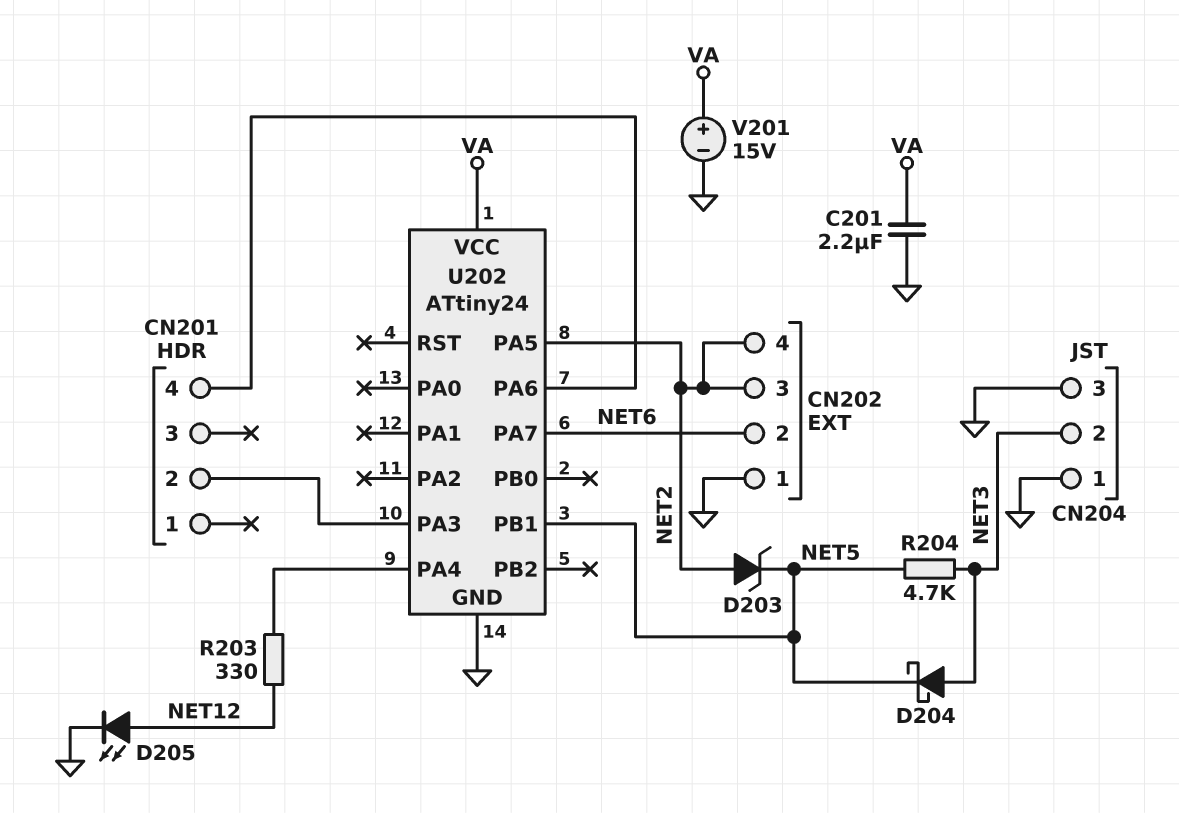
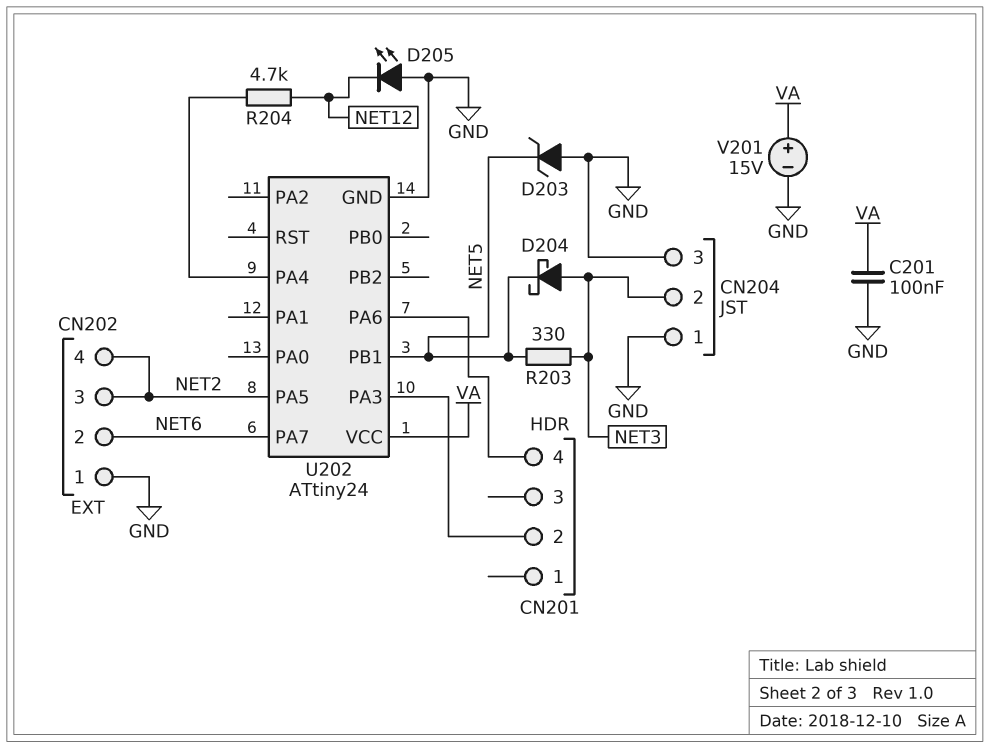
C201: 2.2uF (GND, VA) -> 100nF (GND, VA)
D203: zener (A NET2, K NET5) -> zener (A GND, K NET5)
D205: LED (A NET12, K GND) -> LED (A GND, K NET12)
R203: 330 (NET12, U202/PA4) -> 330 (NET3, NET5)
R204: 4.7k (NET3, NET5) -> 4.7k (NET12, U202/PA4)

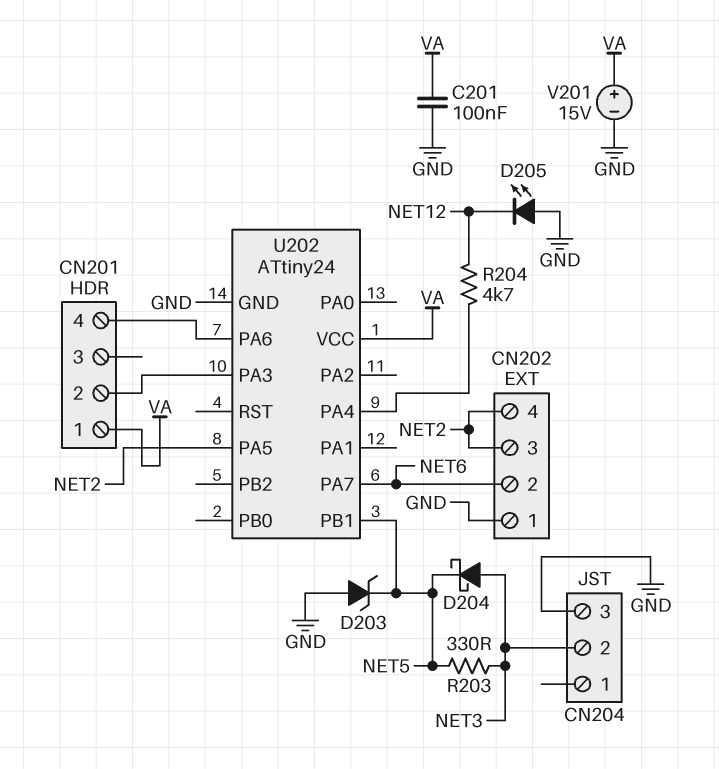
CN201 pin 1: none -> VA
CN204 pin 1: GND -> none

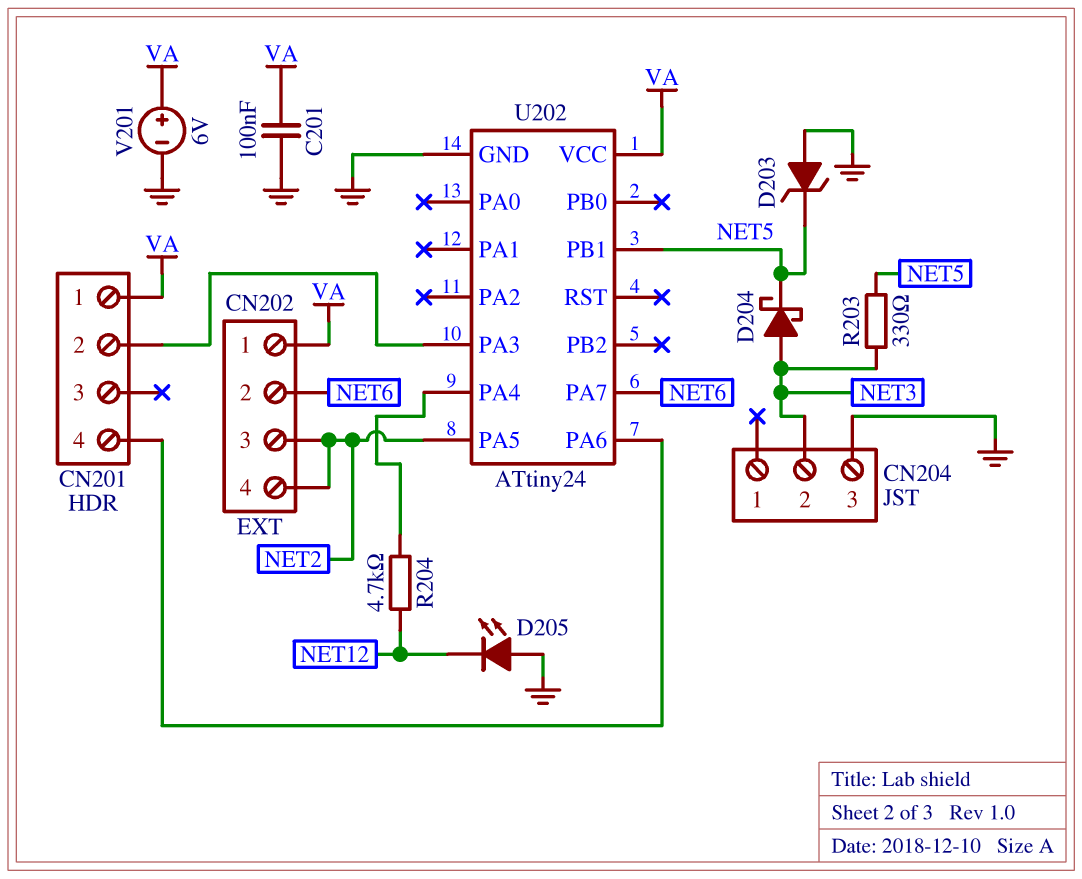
CN202 pin 1: GND -> VA
V201: 15V (plus VA, minus GND) -> 6V (plus VA, minus GND)

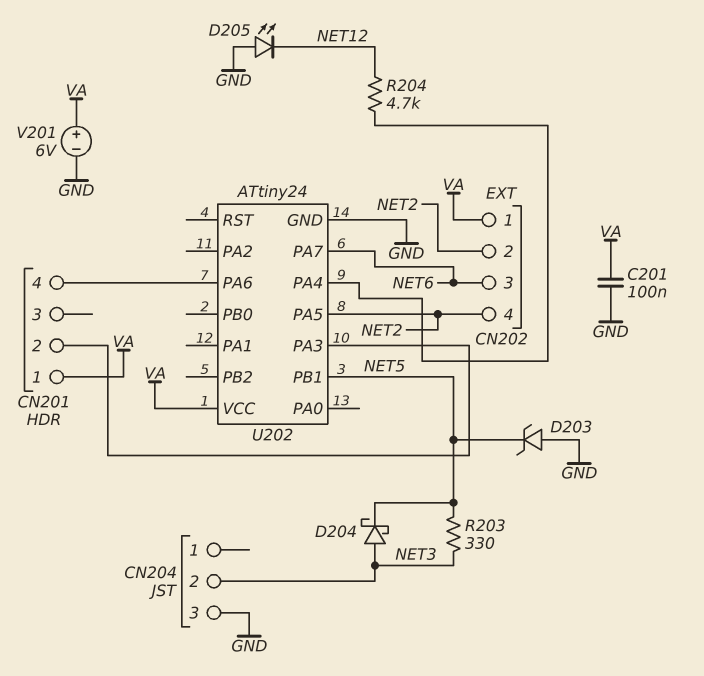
CN202 pin 2: NET6 -> NET2
CN202 pin 3: NET2 -> NET6

